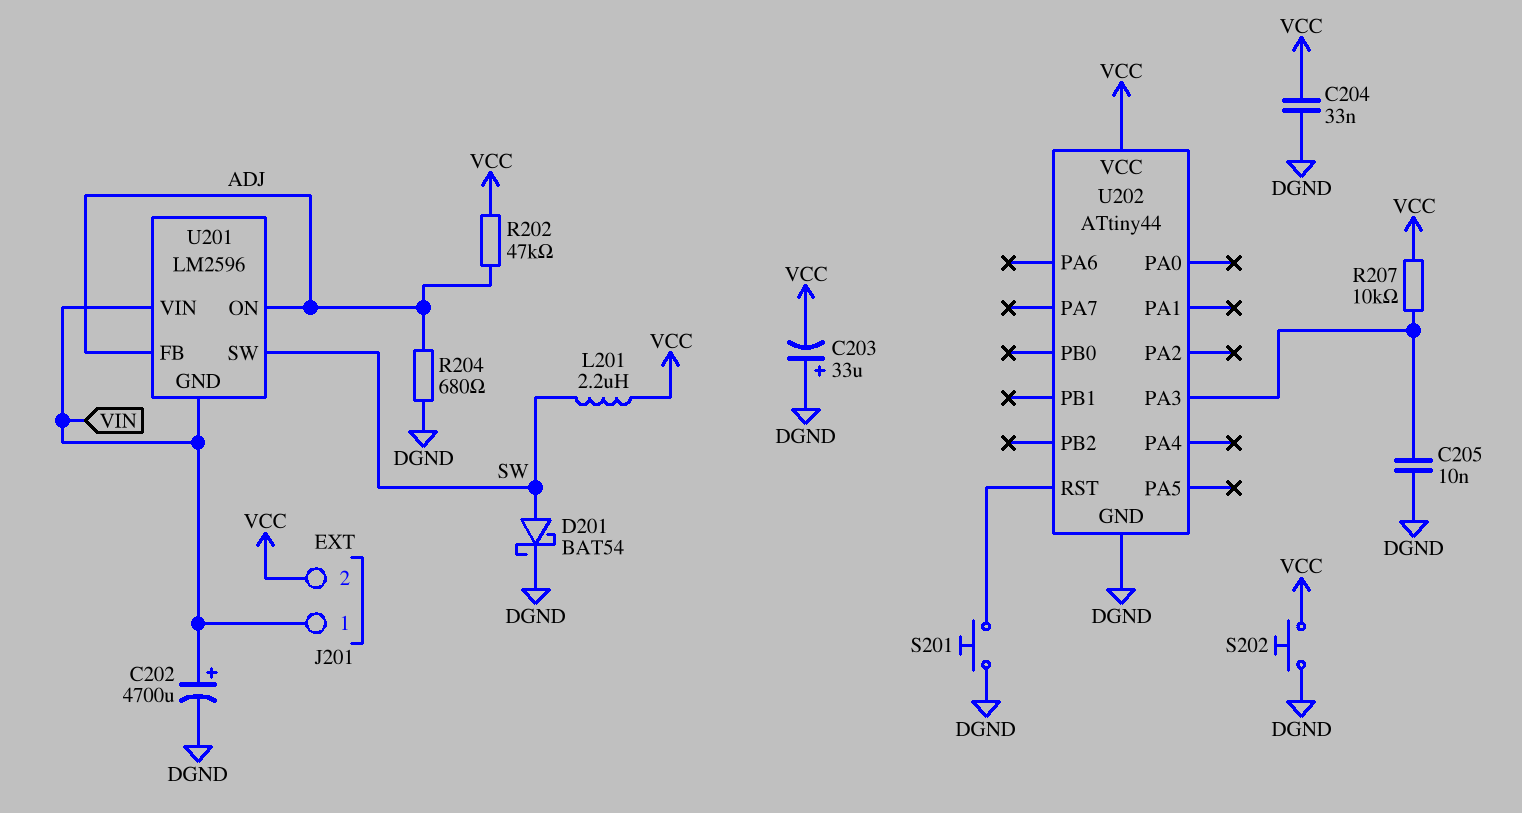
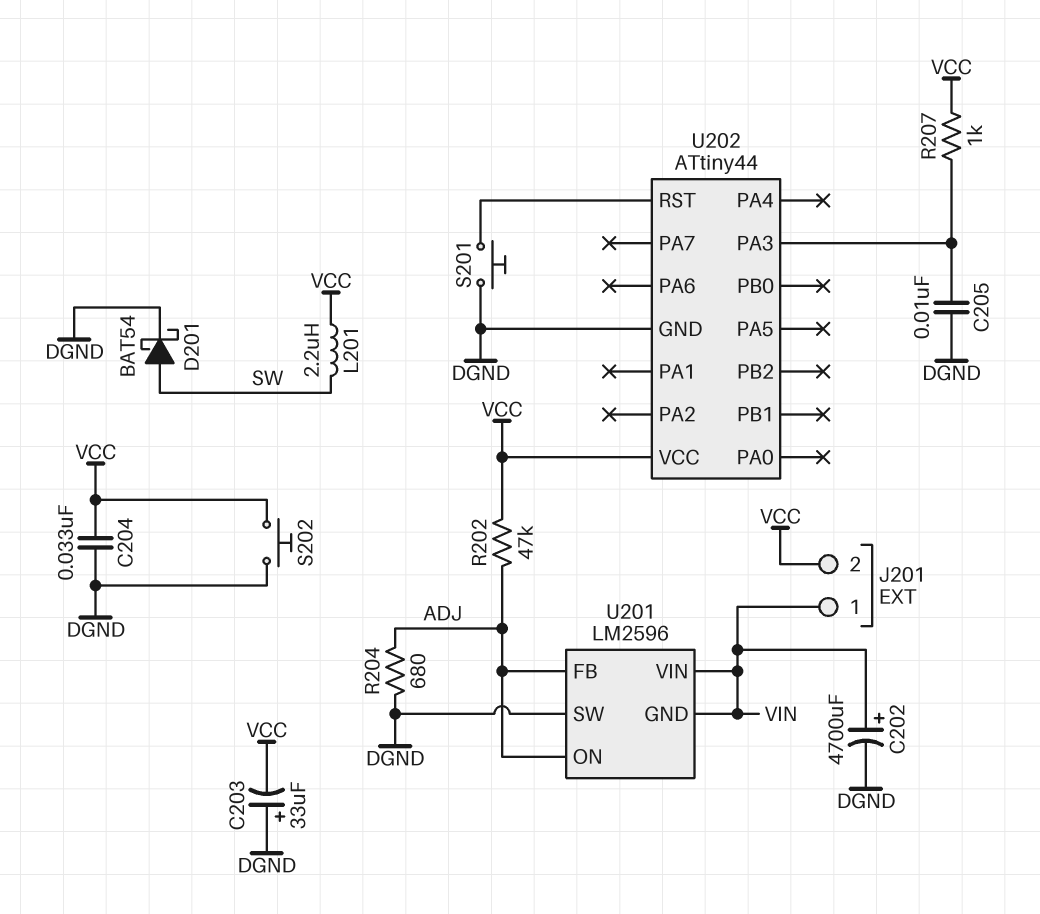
R207: 10k (U202/PA3, VCC) -> 1k (U202/PA3, VCC)
U201 pin SW: SW -> DGND

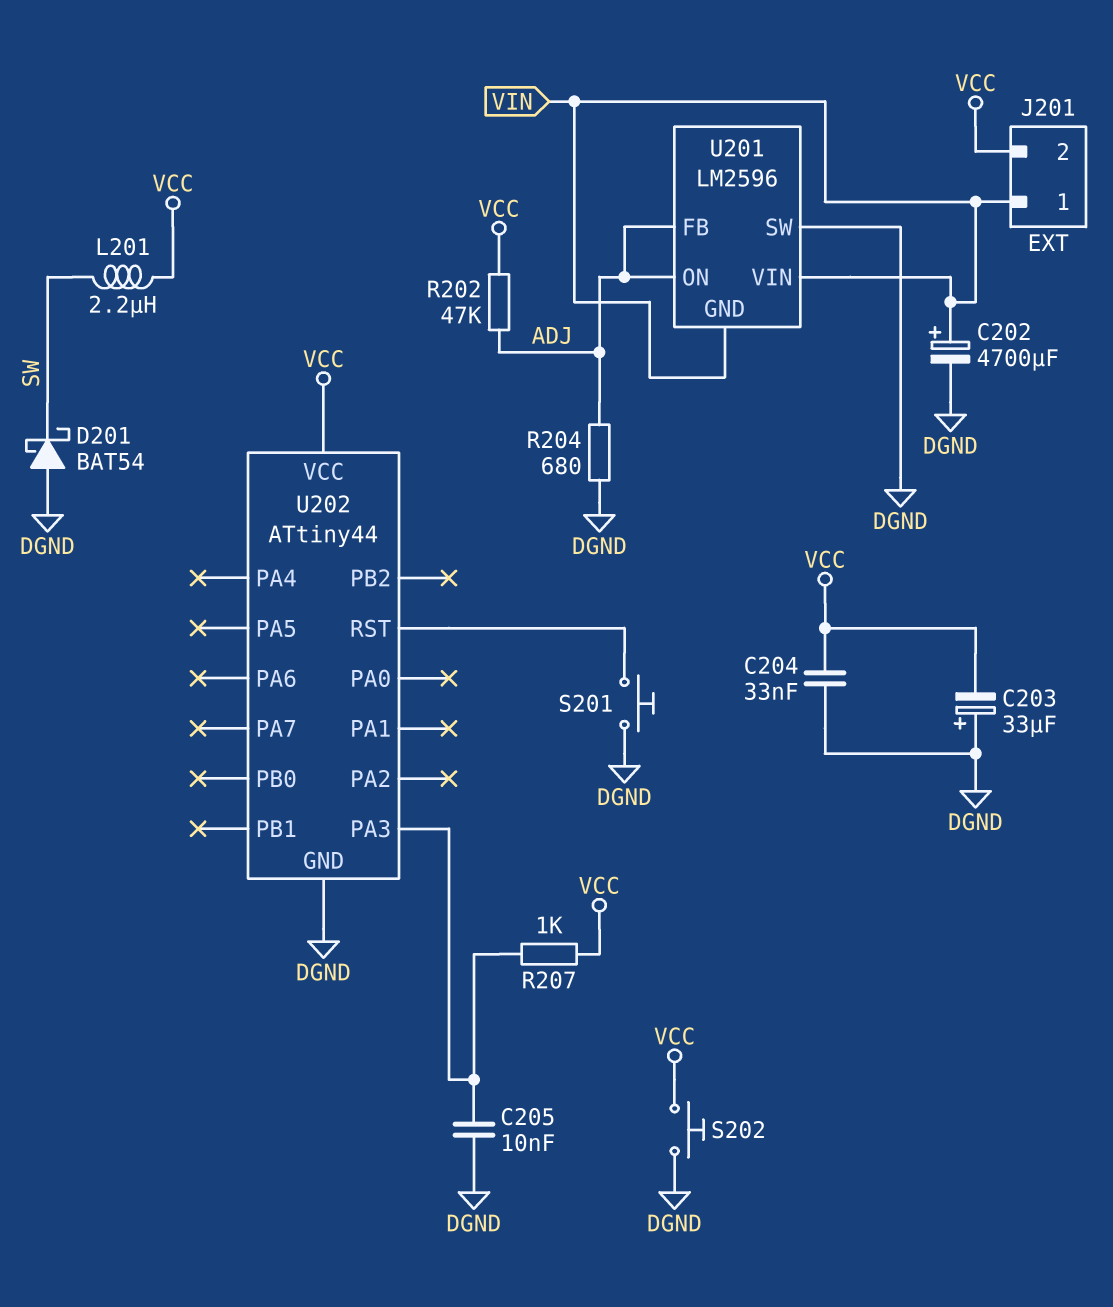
D201: schottky BAT54 (A SW, K DGND) -> schottky BAT54 (A DGND, K SW)

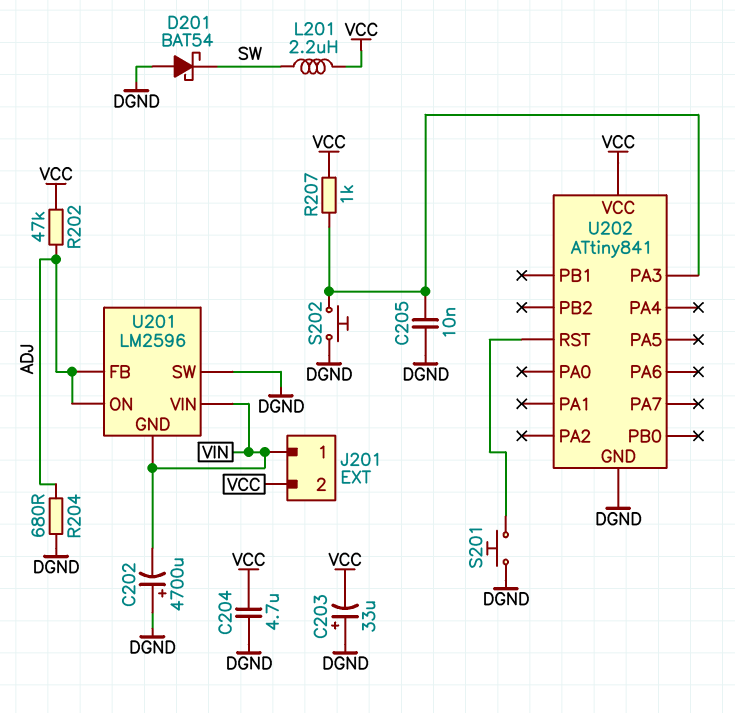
C202: 4700uF (plus VIN, minus DGND) -> 4700uF (plus DGND, minus VIN)
C204: 33nF (DGND, VCC) -> 4.7uF (DGND, VCC)
S202: button (DGND, VCC) -> button (DGND, U202/PA3)
U202: ATtiny44 -> ATtiny841

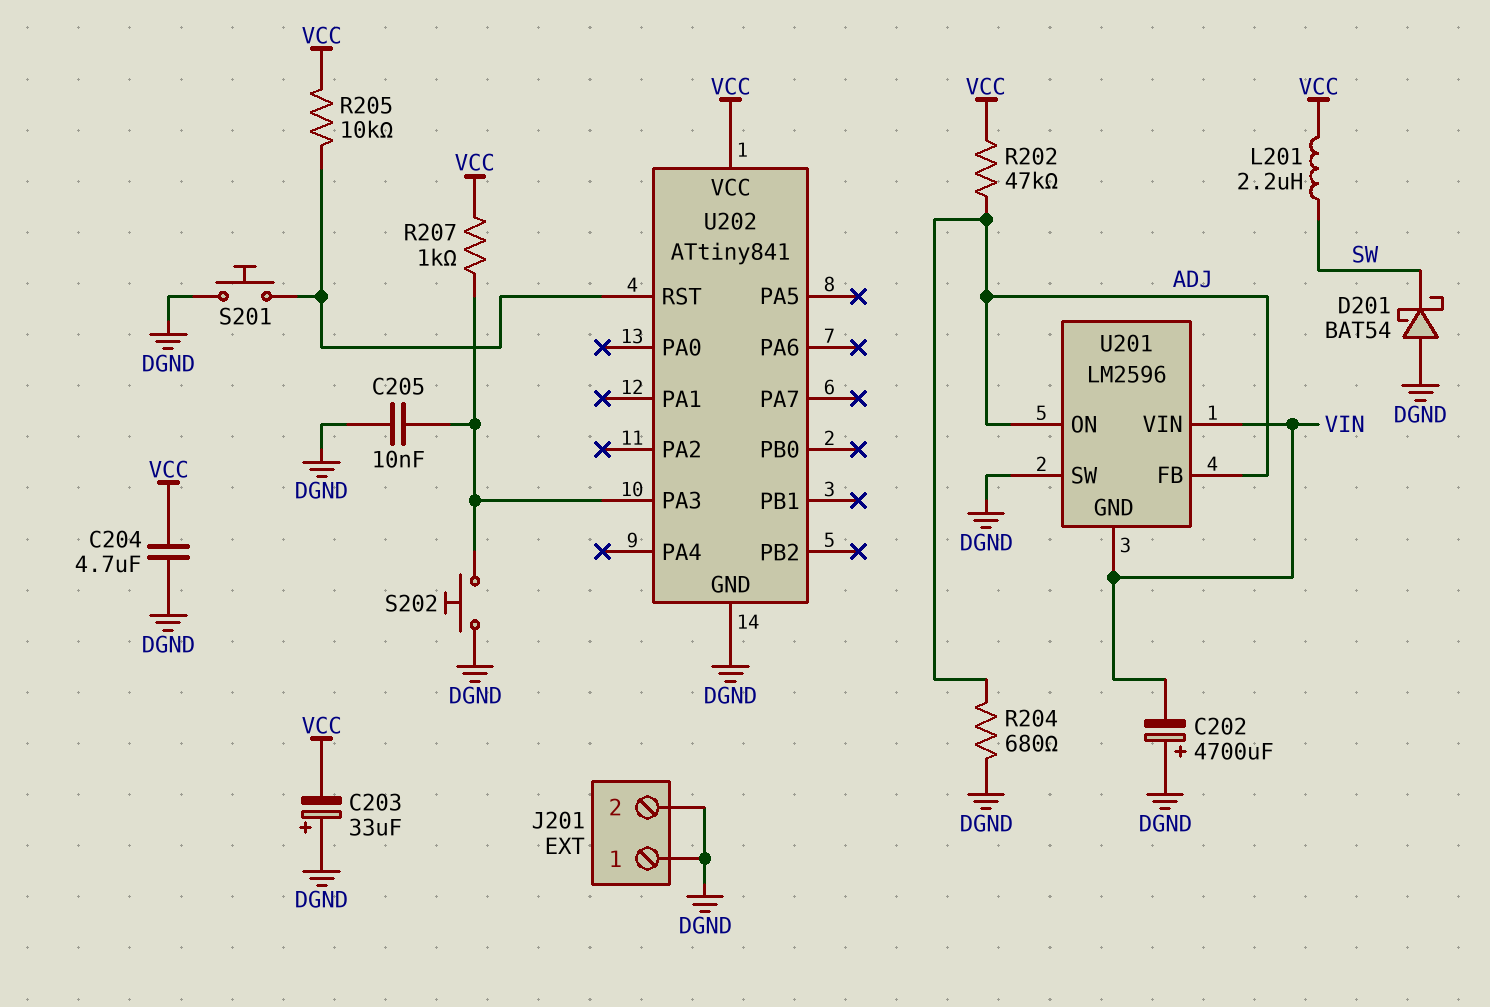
J201 pin 1: VIN -> DGND
J201 pin 2: VCC -> DGND
R205: none -> 10k (U202/RST, VCC)

